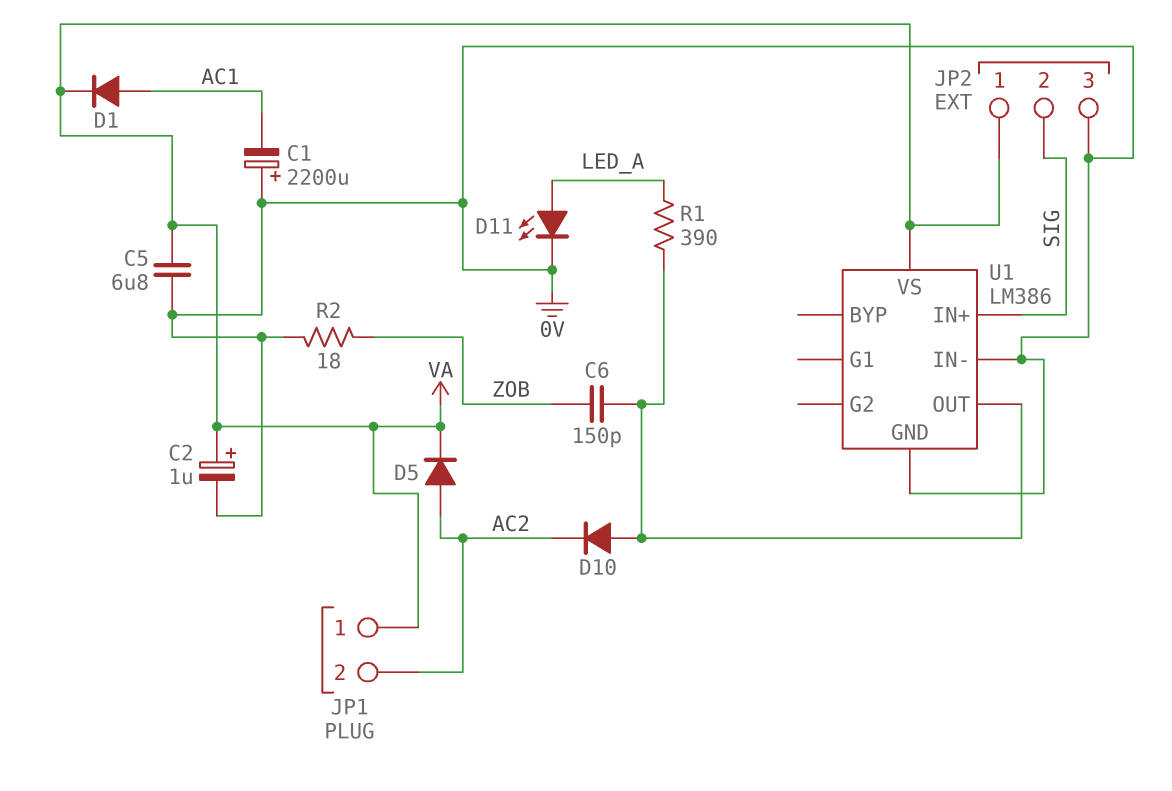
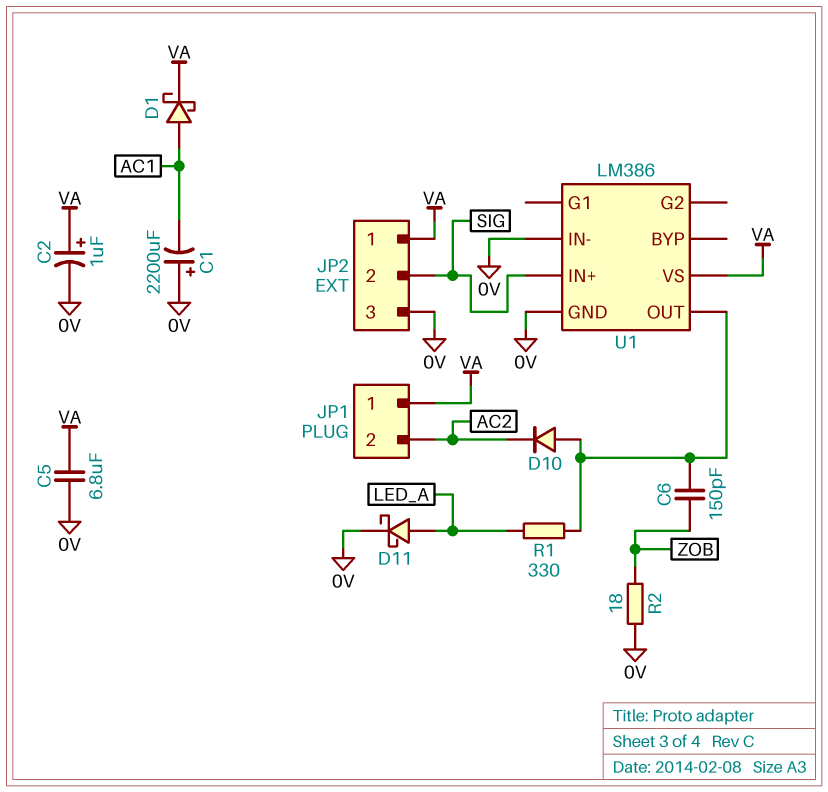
D1: diode (A AC1, K VA) -> schottky (A AC1, K VA)
D5: diode (A AC2, K VA) -> none
D11: LED (A LED_A, K 0V) -> schottky (A LED_A, K 0V)
R1: 390 (LED_A, U1/OUT) -> 330 (LED_A, U1/OUT)

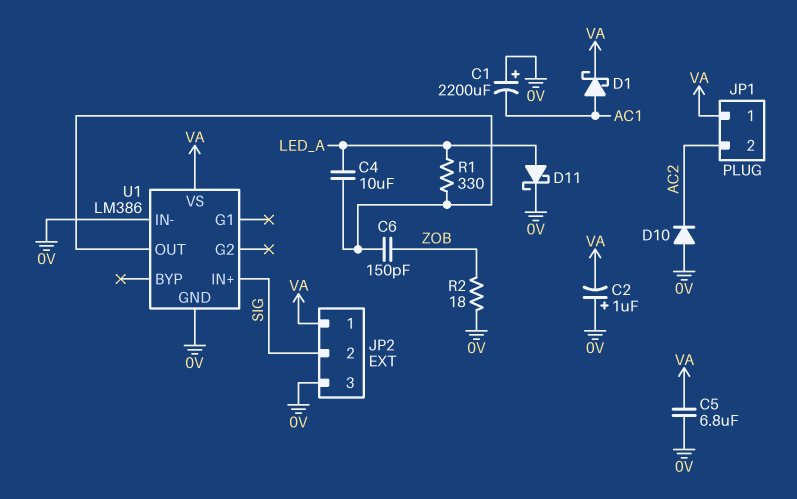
C2: 1uF (plus VA, minus 0V) -> 1uF (plus 0V, minus VA)
C4: none -> 10uF (LED_A, U1/OUT)
D10: diode (A U1/OUT, K AC2) -> diode (A 0V, K AC2)

